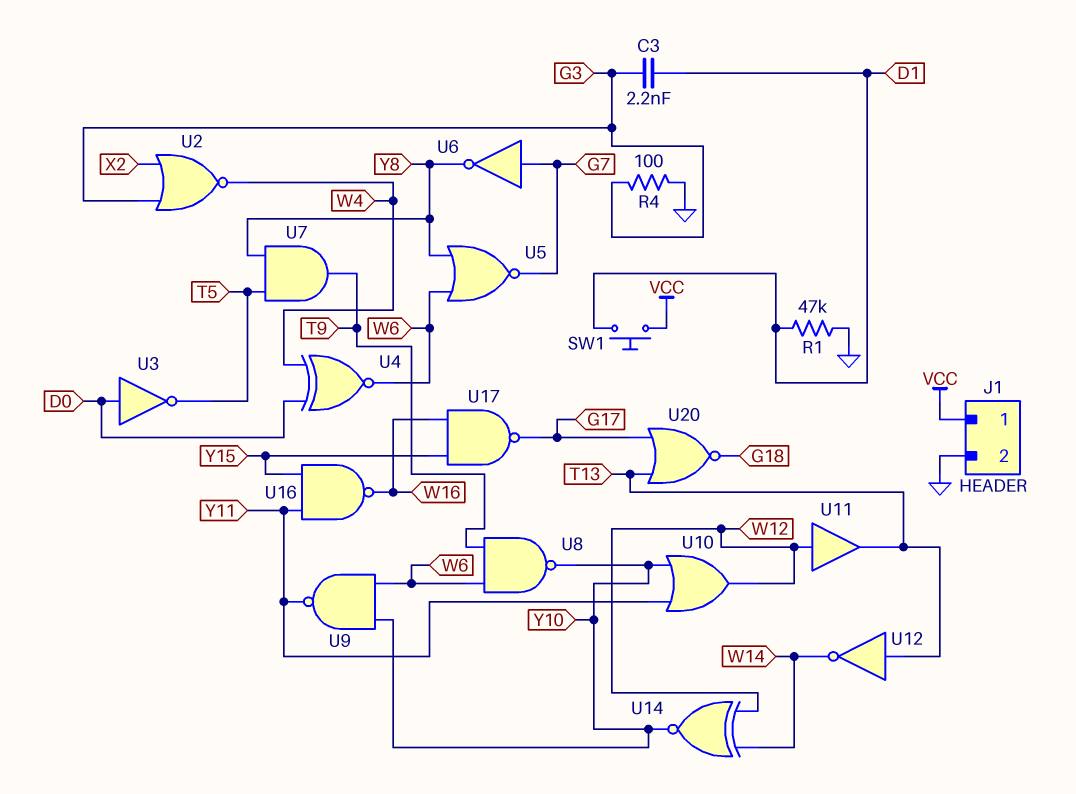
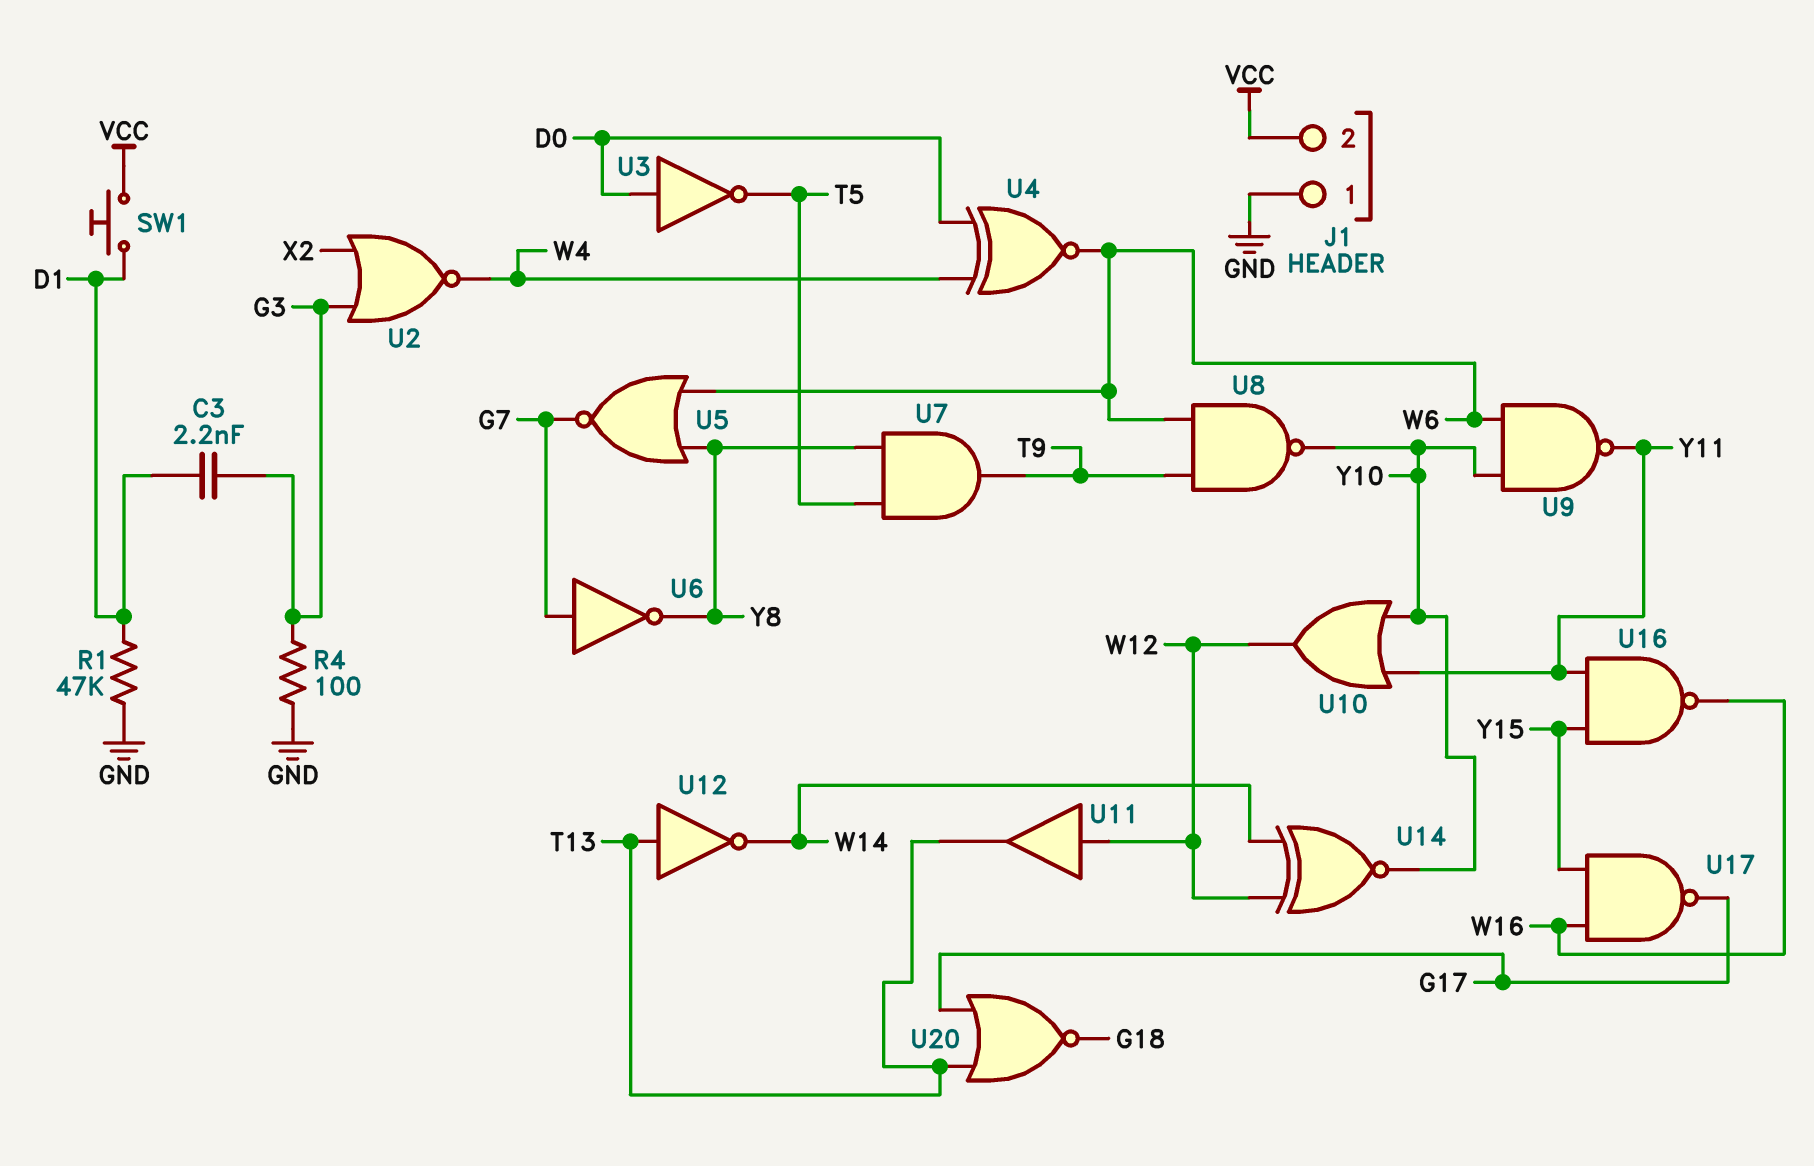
J1 pin 1: VCC -> GND
J1 pin 2: GND -> VCC

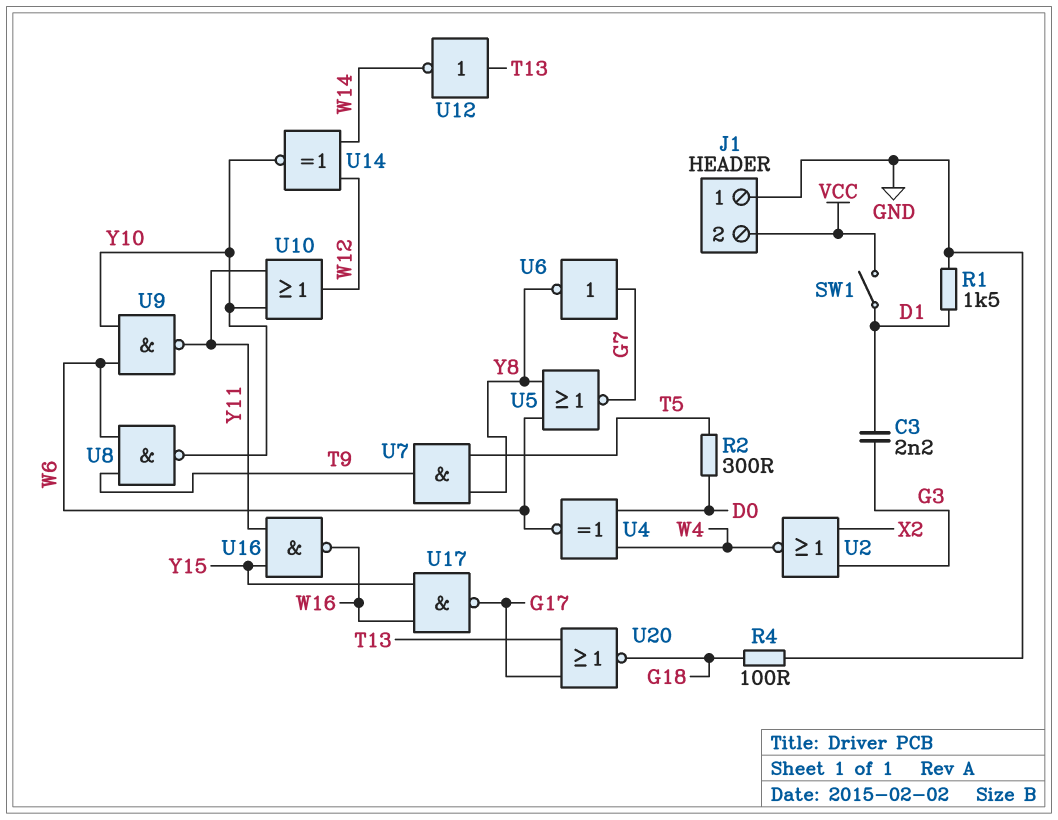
R1: 47k (D1, GND) -> 1.5k (D1, GND)
R2: none -> 300 (D0, T5)
R4: 100 (G3, GND) -> 100 (G18, GND)
SW1: button (D1, VCC) -> switch (D1, VCC)
U3: NOT (in D0, out T5) -> none
U11: buffer (in W12, out T13) -> none

